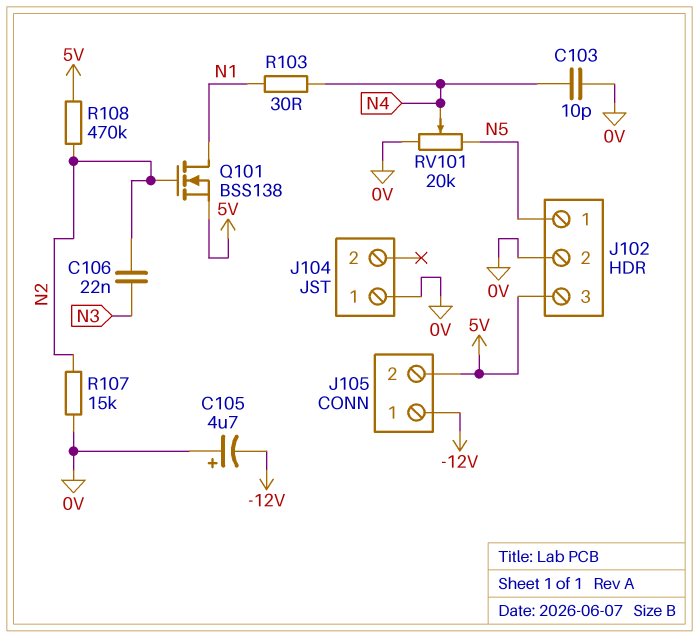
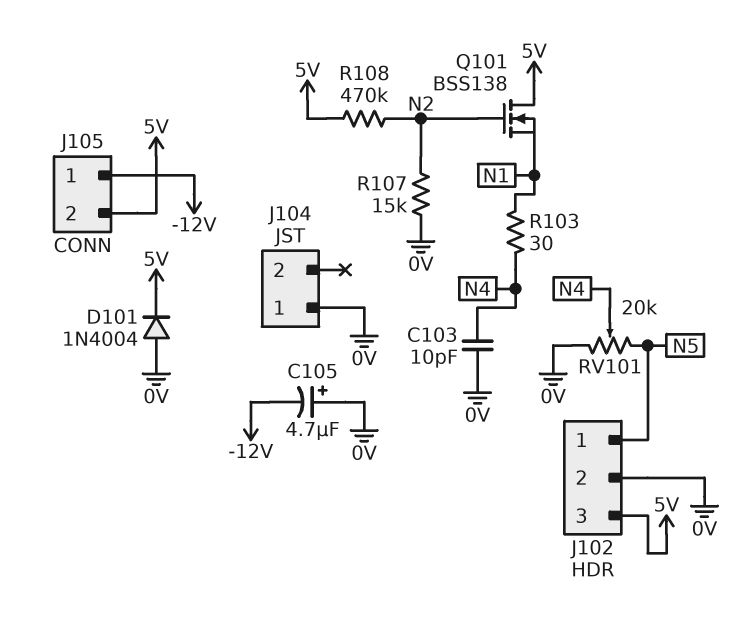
C106: 22nF (N2, N3) -> none
D101: none -> diode 1N4004 (A 0V, K 5V)
Q101: NMOS BSS138 (G N2, D N1, S 5V) -> NMOS BSS138 (G N2, D 5V, S N1)

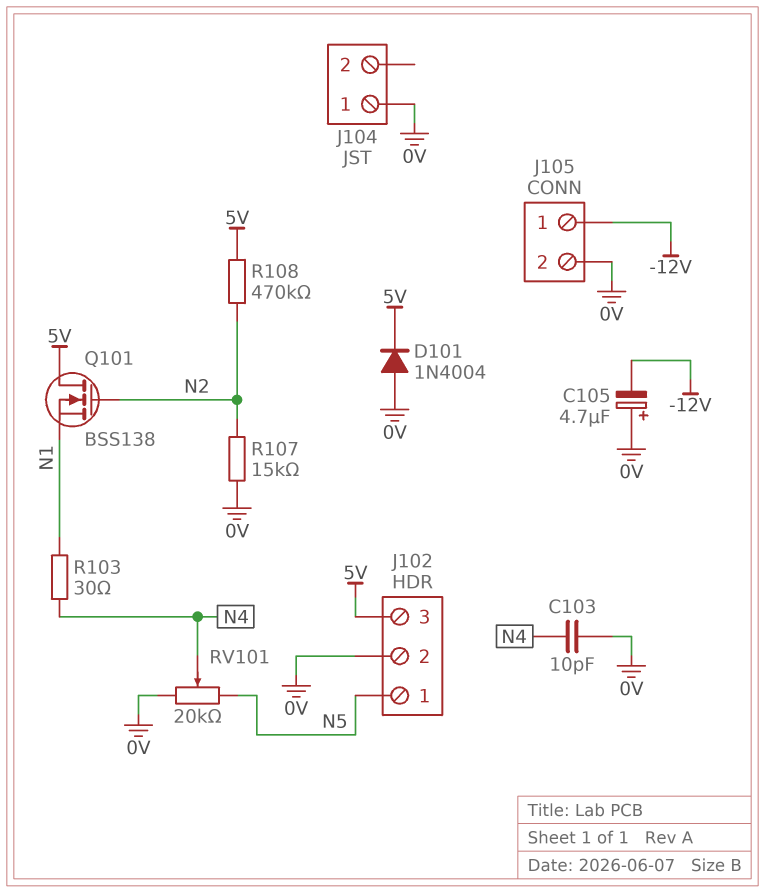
J105 pin 2: 5V -> 0V

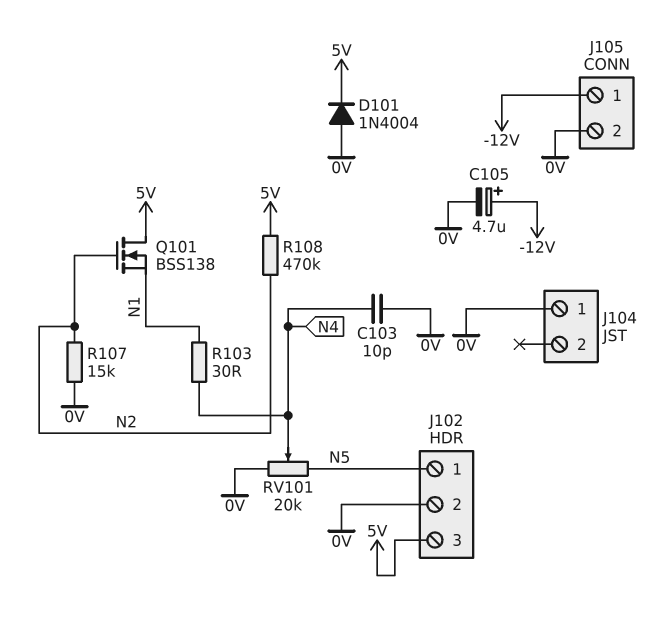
C105: 4.7uF (plus 0V, minus -12V) -> 4.7uF (plus -12V, minus 0V)

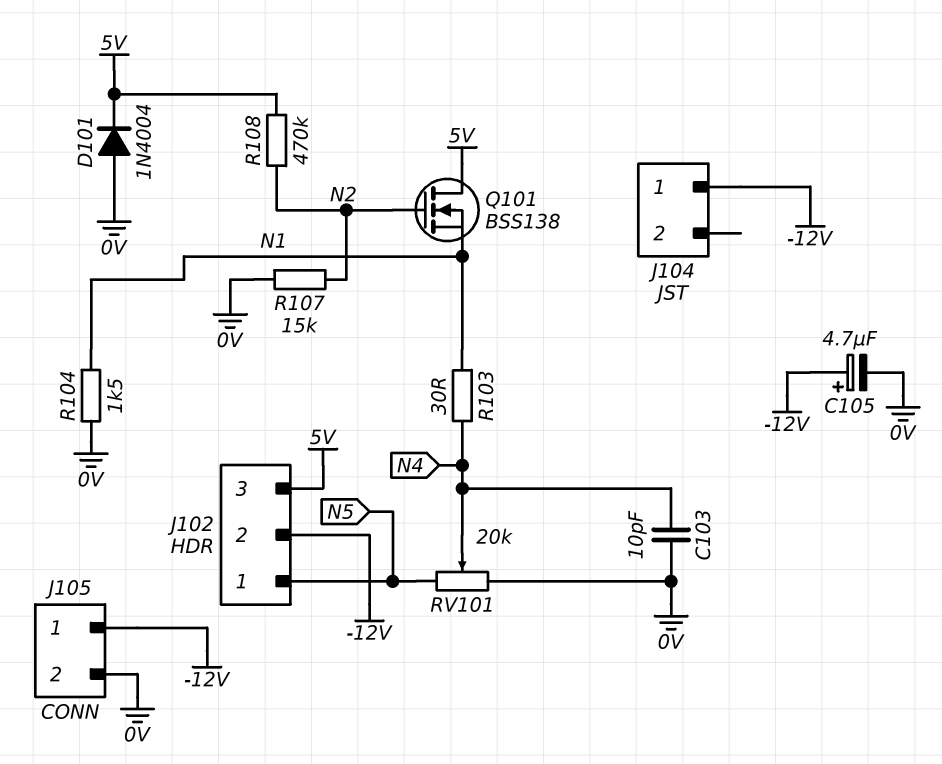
J102 pin 2: 0V -> -12V
J104 pin 1: 0V -> -12V
R104: none -> 1.5k (0V, N1)

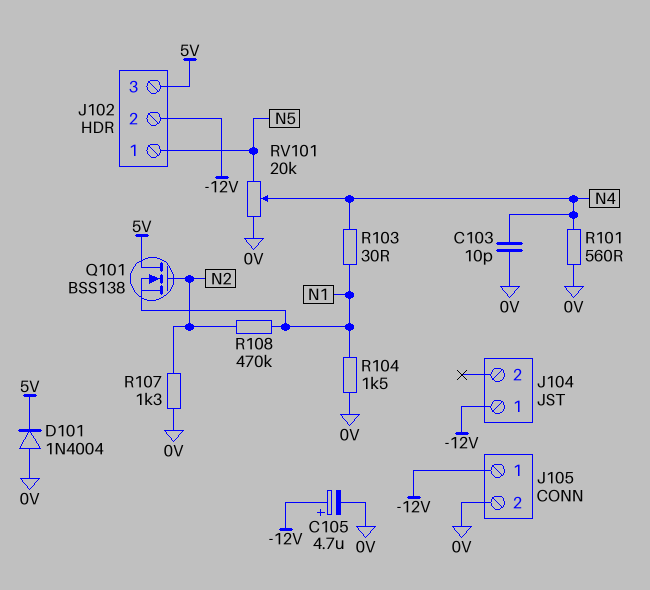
R101: none -> 560 (0V, N4)
R107: 15k (0V, N2) -> 1.3k (0V, N2)
R108: 470k (5V, N2) -> 470k (N1, N2)

